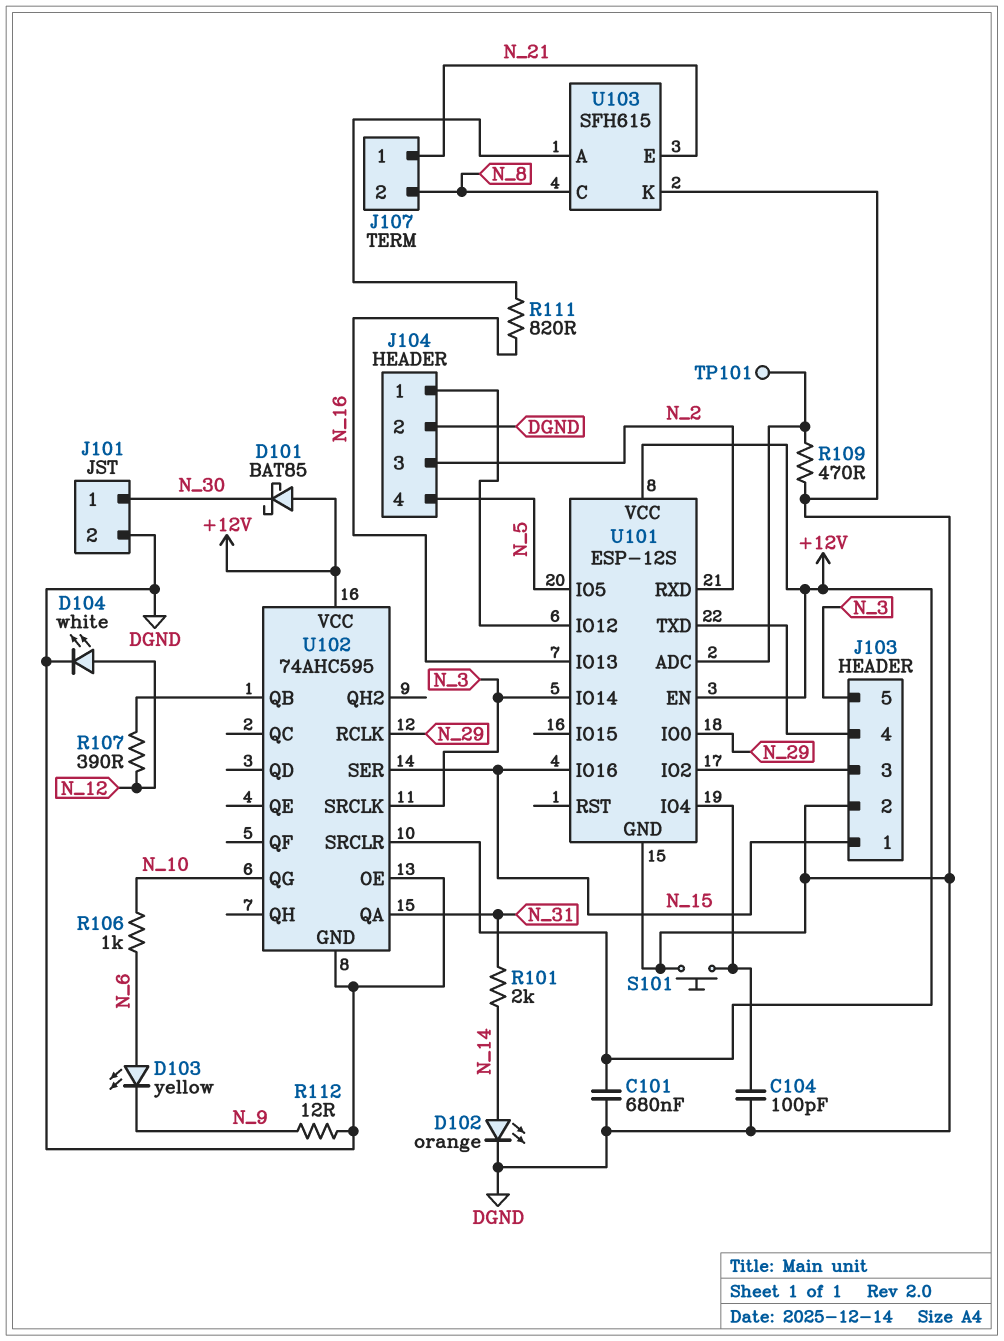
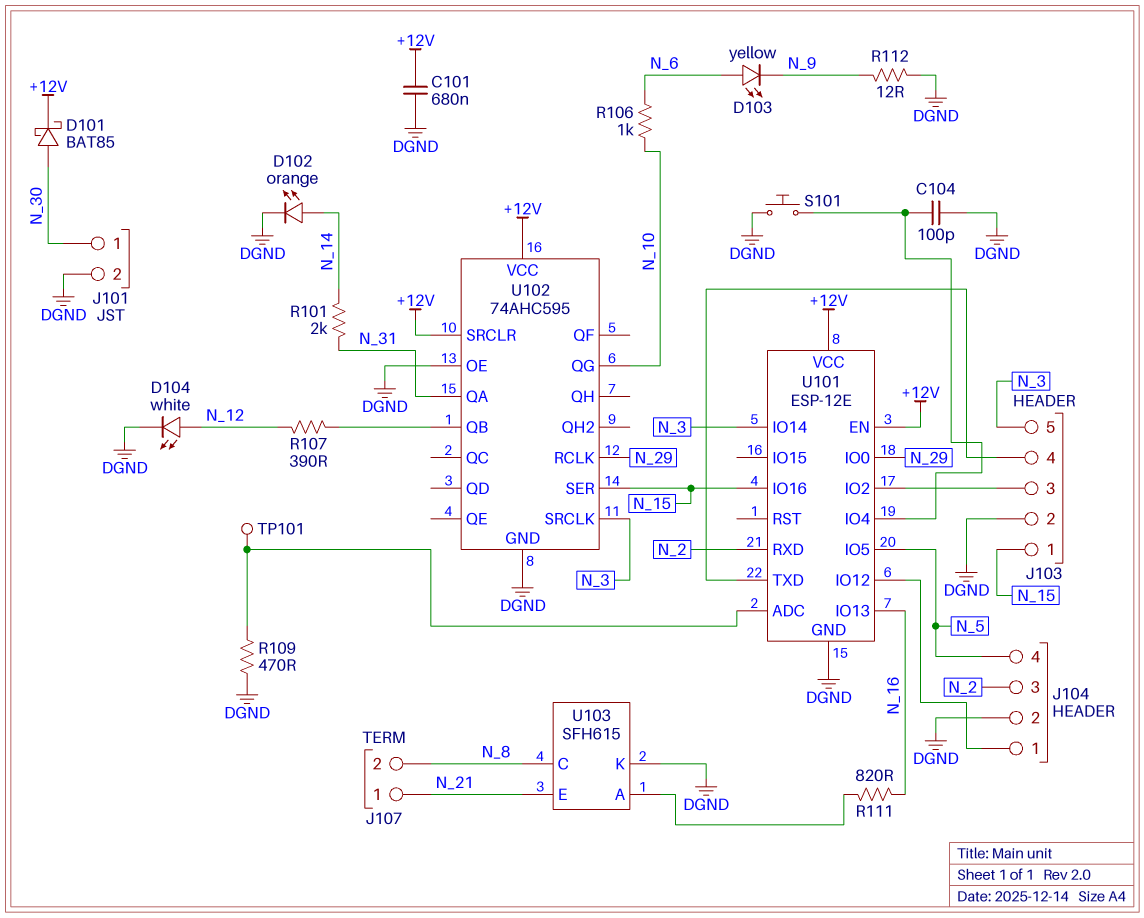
D101: schottky BAT85 (A +12V, K N_30) -> schottky BAT85 (A N_30, K +12V)
U101: ESP-12S -> ESP-12E

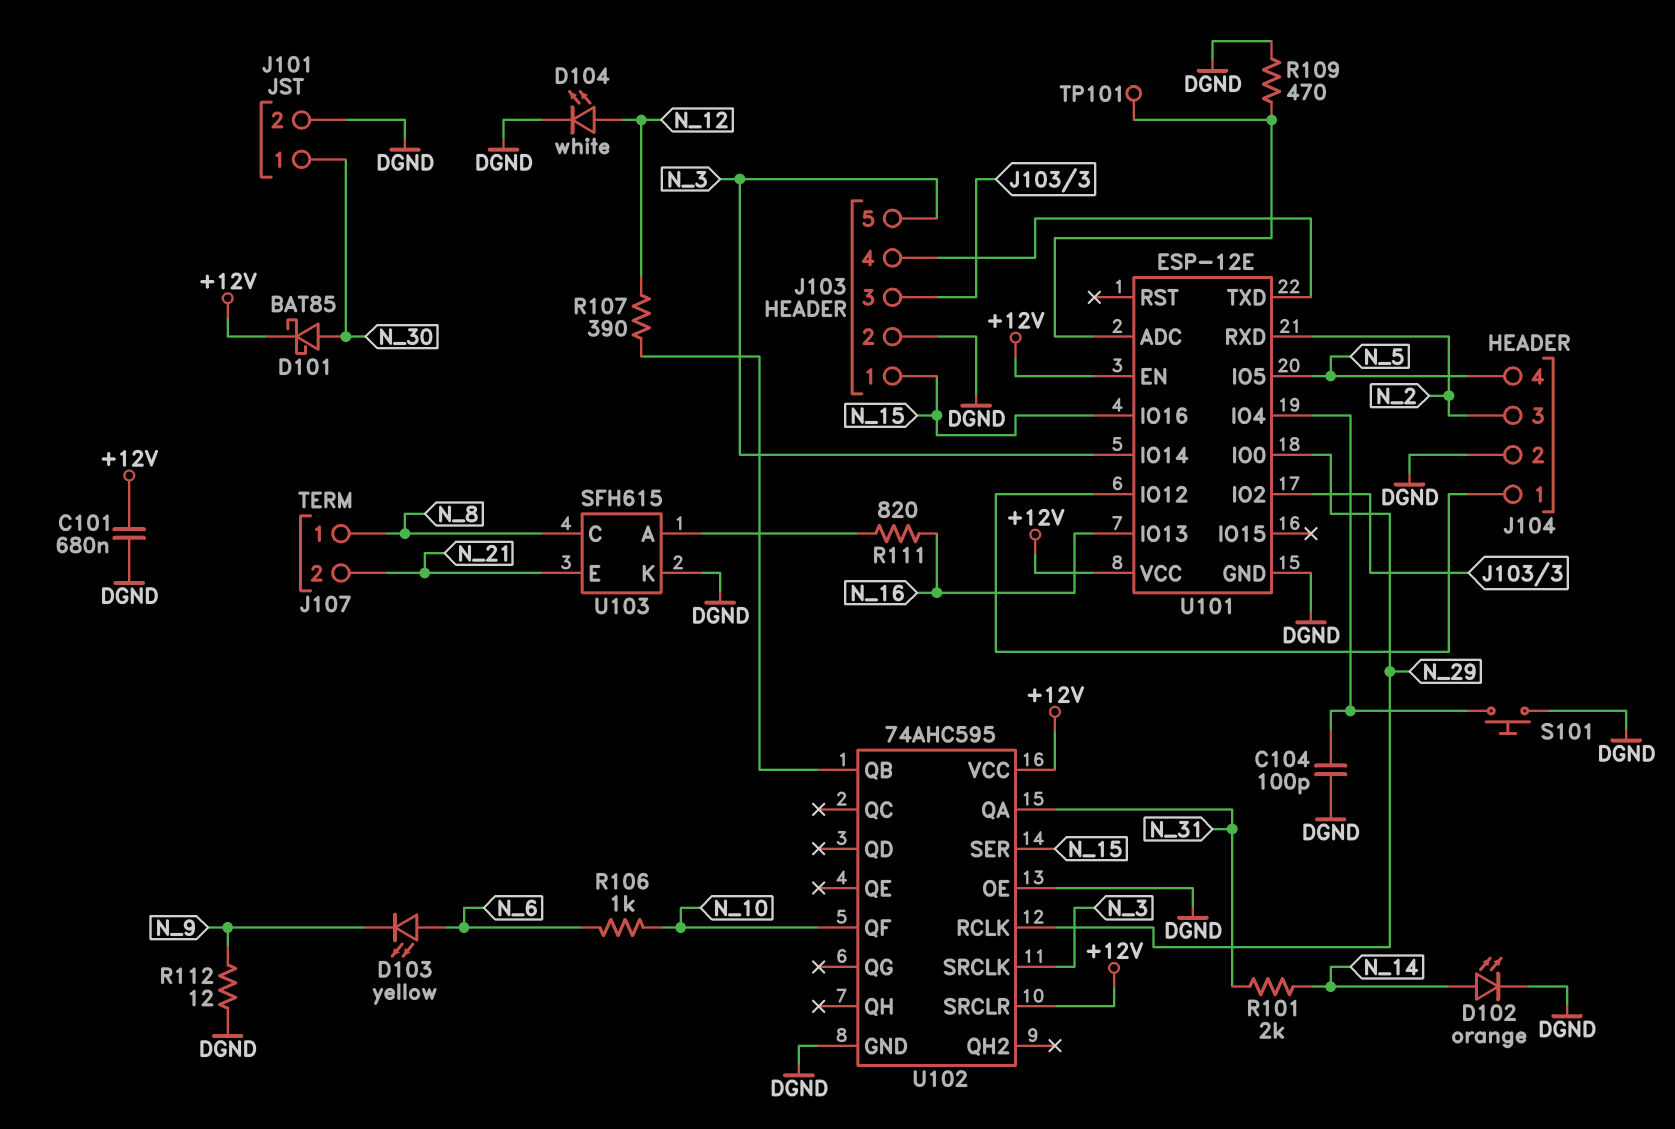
J107 pin 1: N_21 -> N_8
J107 pin 2: N_8 -> N_21
U102 pin QF: none -> N_10
U102 pin QG: N_10 -> none

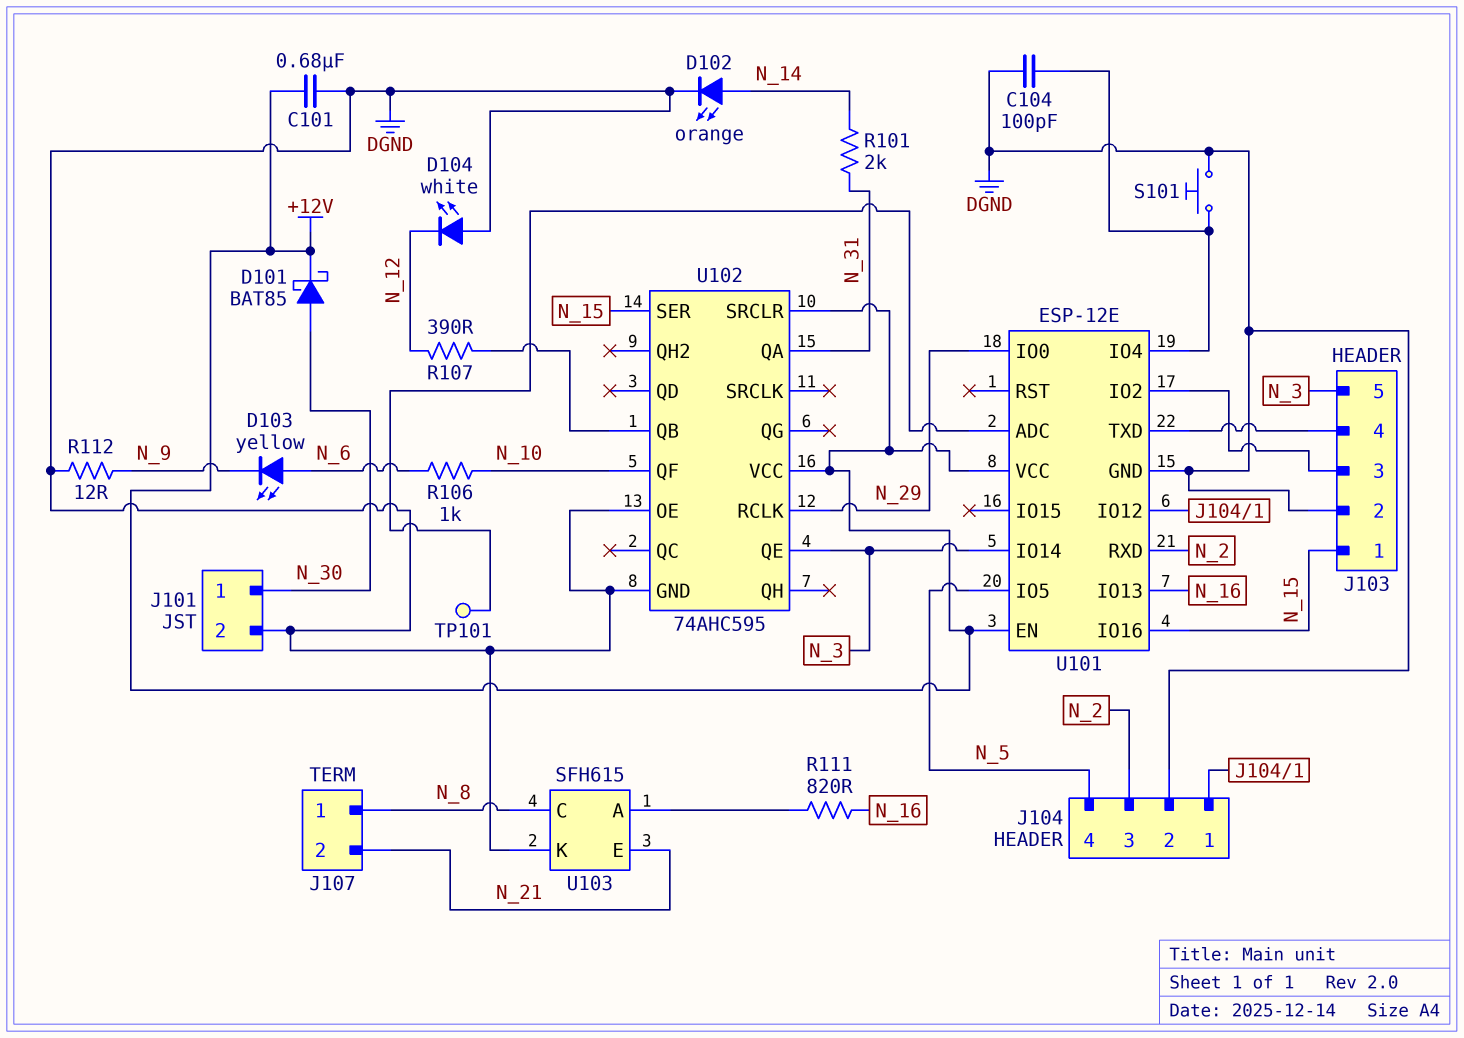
D104: LED white (A N_12, K DGND) -> LED white (A DGND, K N_12)
R109: 470 (DGND, U101/ADC) -> none
U102 pin QE: none -> N_3
U102 pin SRCLK: N_3 -> none

